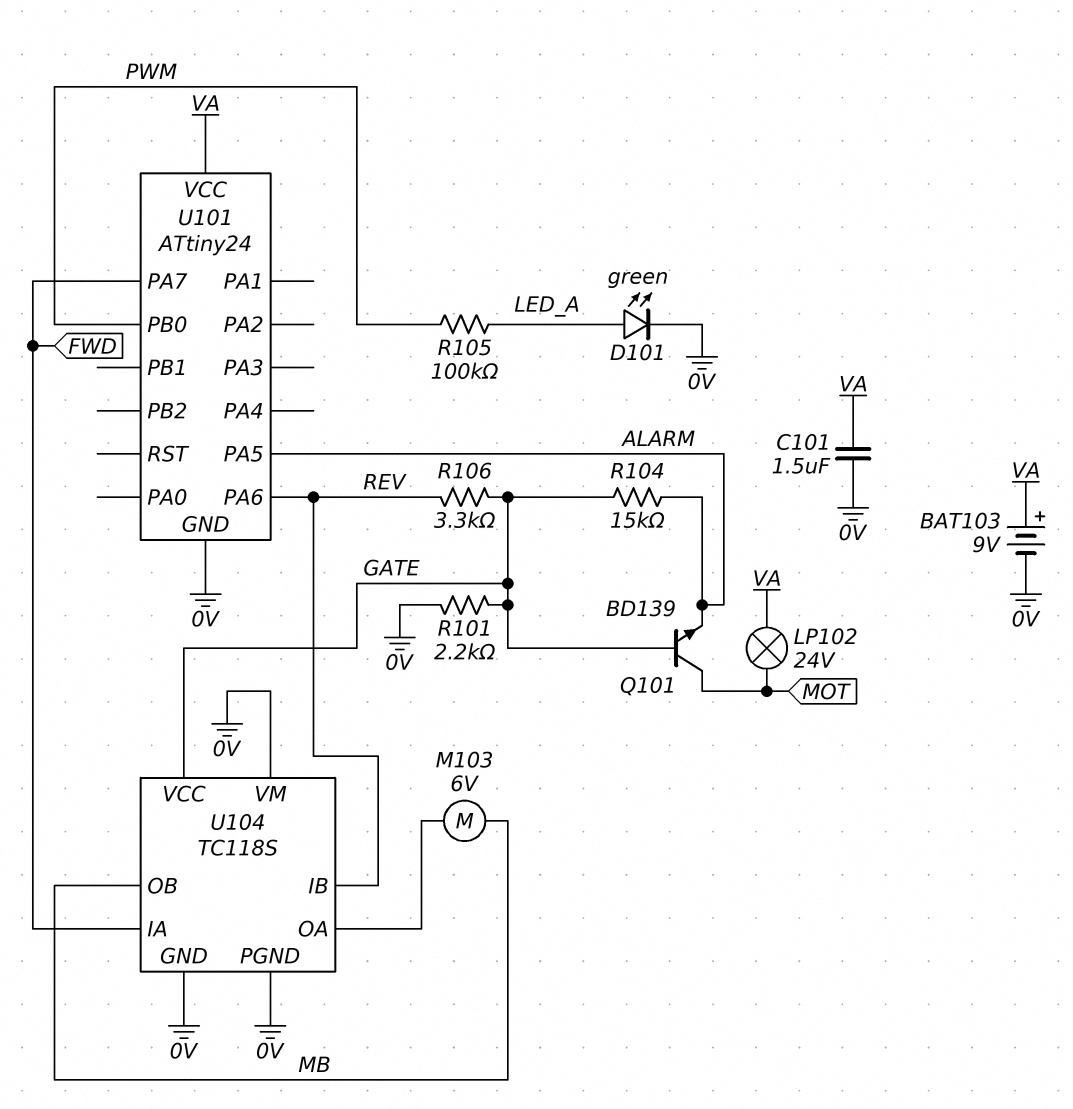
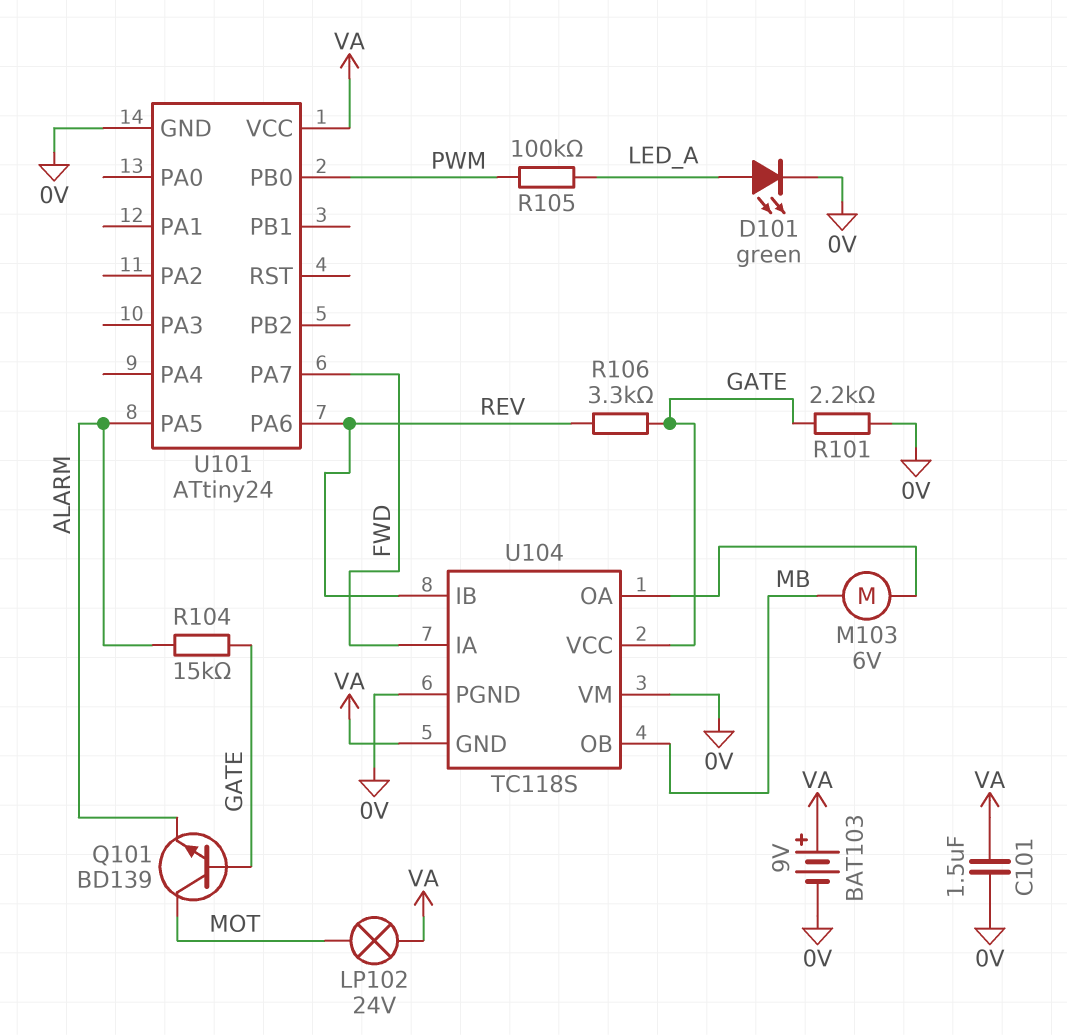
U104 pin GND: 0V -> VA

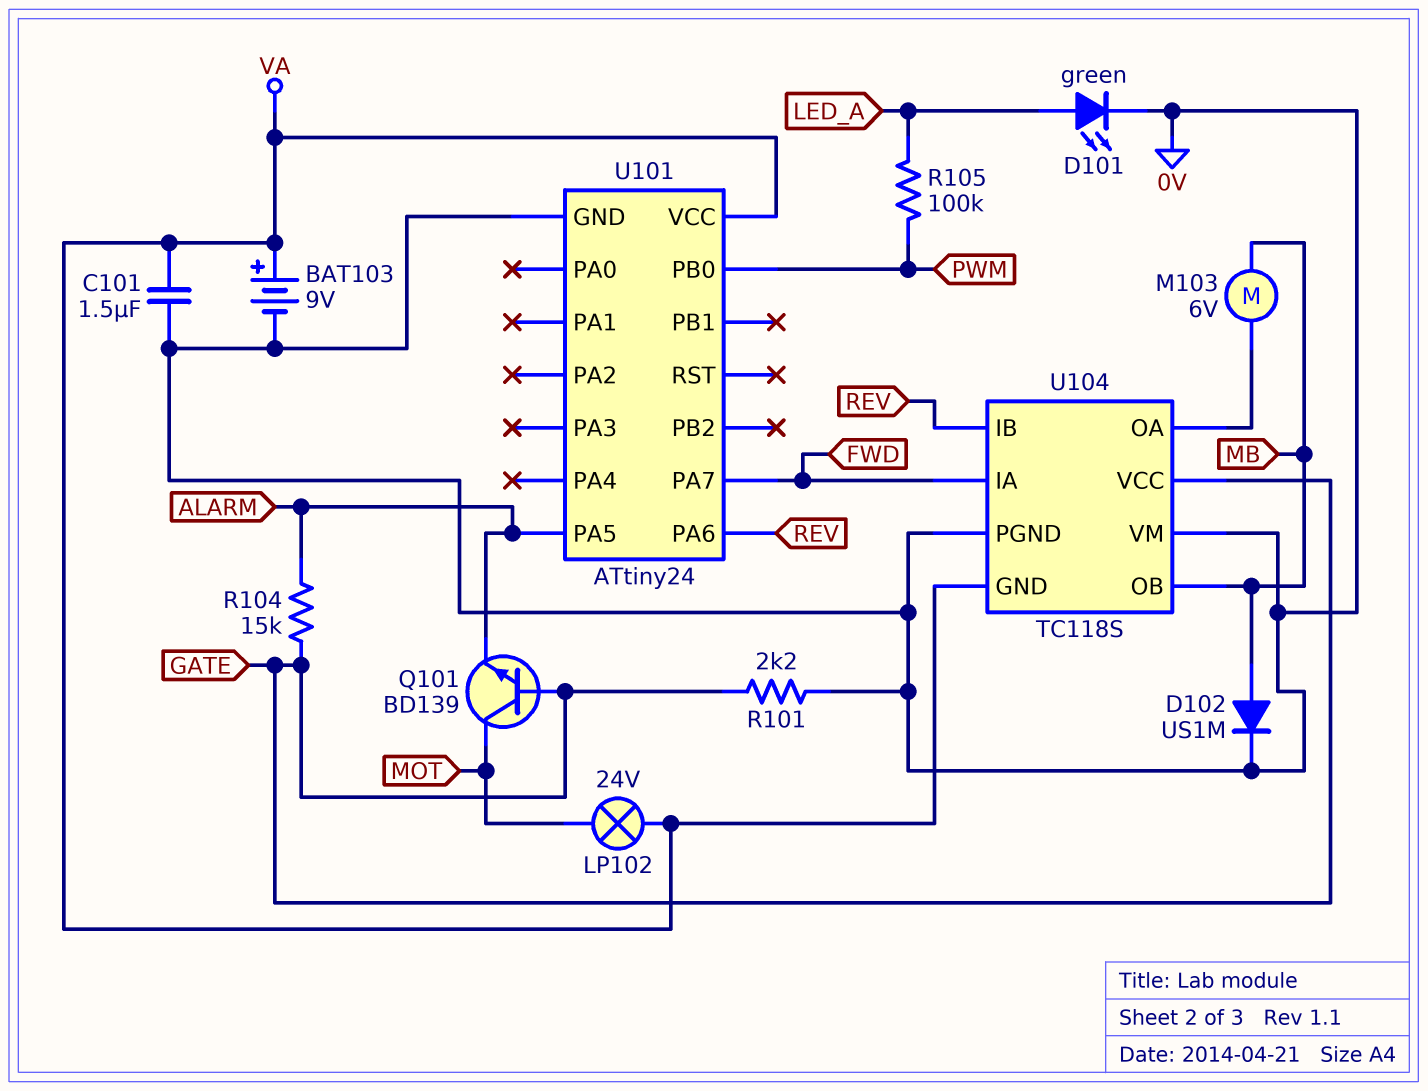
D102: none -> diode US1M (A MB, K 0V)
R106: 3.3k (GATE, REV) -> none

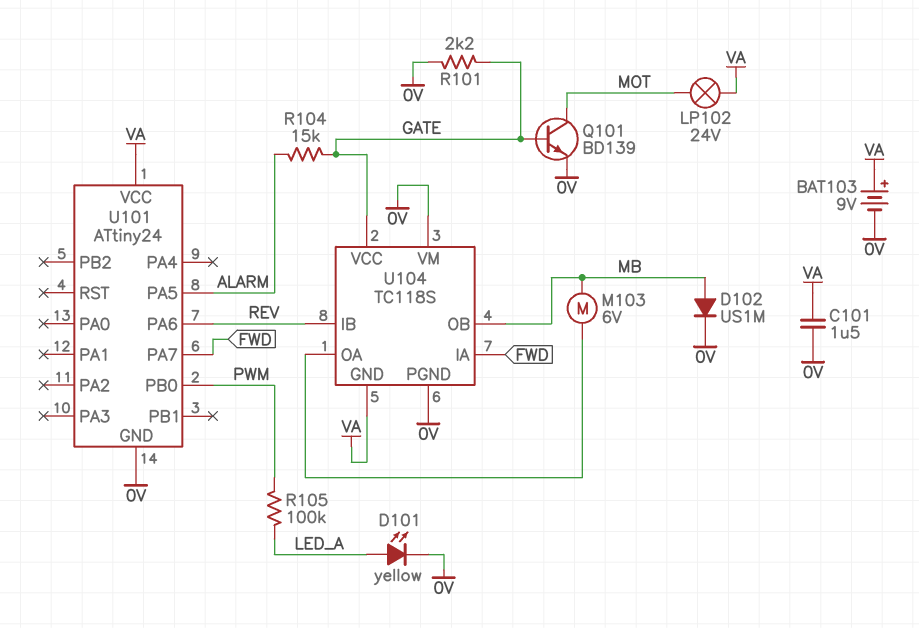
D101: LED green (A LED_A, K 0V) -> LED yellow (A LED_A, K 0V)
Q101: NPN BD139 (B GATE, C MOT, E ALARM) -> NPN BD139 (B GATE, C MOT, E 0V)

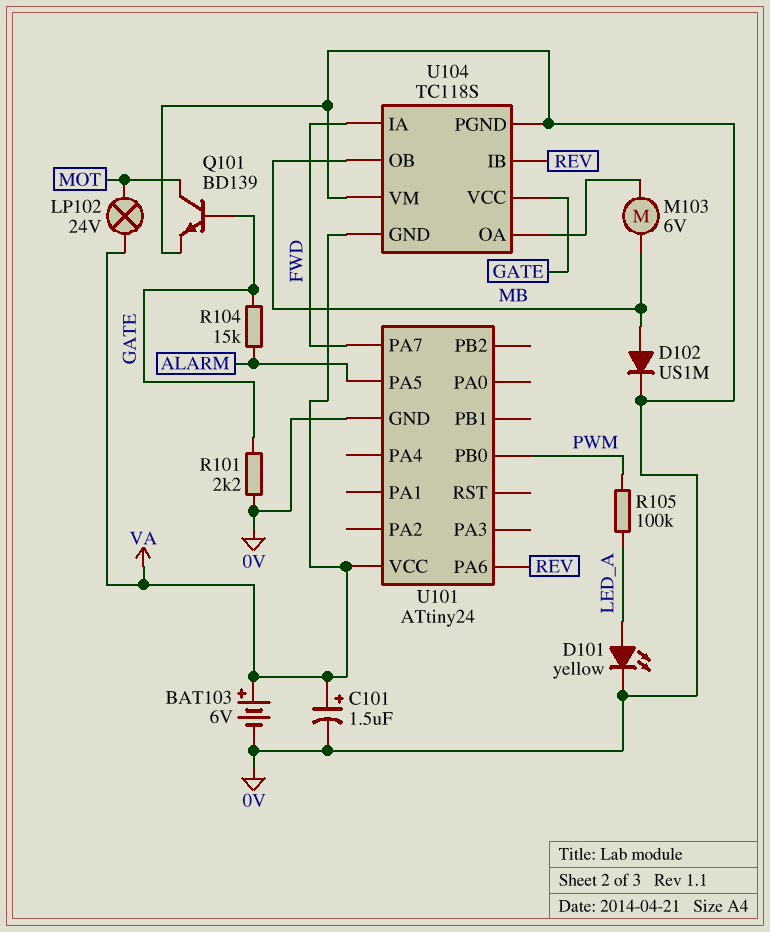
BAT103: 9V (plus VA, minus 0V) -> 6V (plus VA, minus 0V)
C101: 1.5uF (0V, VA) -> 1.5uF (plus VA, minus 0V)

